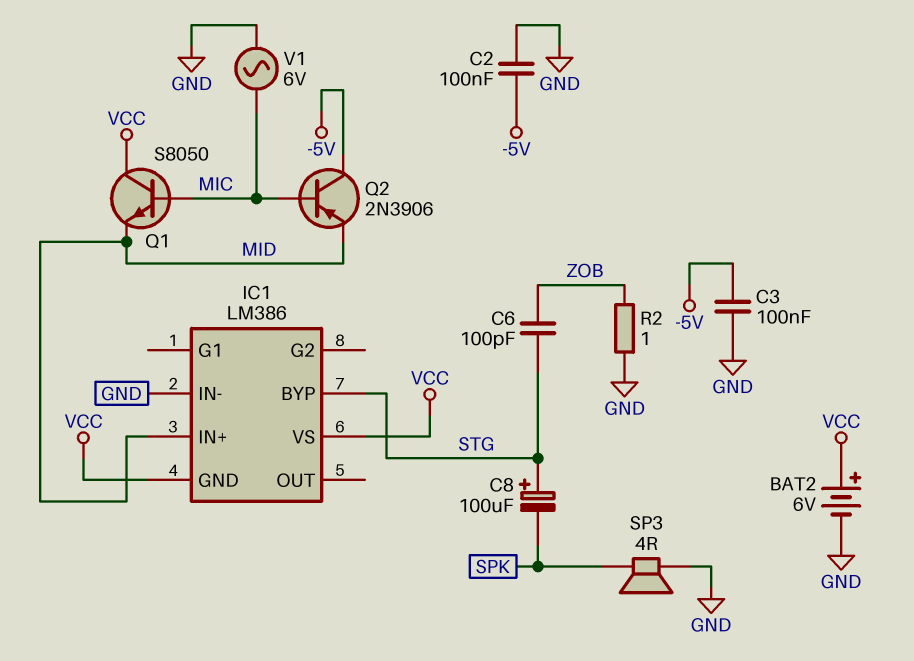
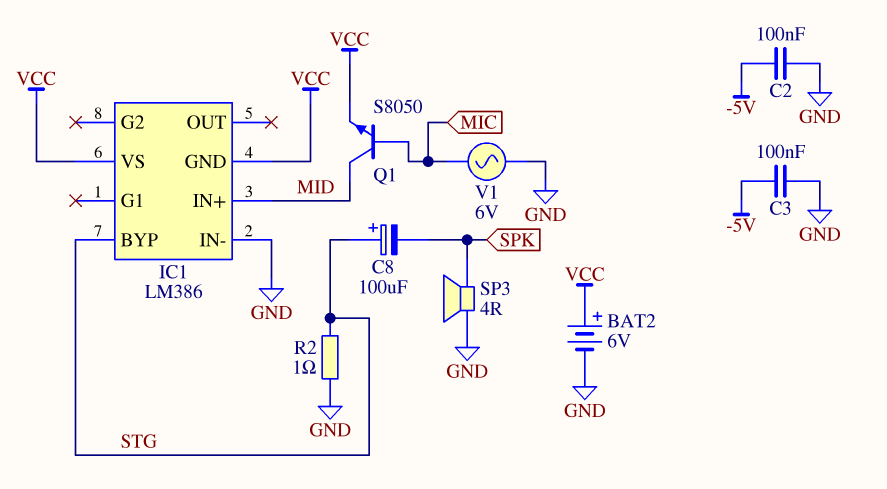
C6: 100pF (STG, ZOB) -> none
Q1: NPN S8050 (B MIC, C VCC, E MID) -> NPN S8050 (B MIC, C MID, E VCC)
Q2: PNP 2N3906 (B MIC, C -5V, E MID) -> none
R2: 1 (GND, ZOB) -> 1 (GND, STG)

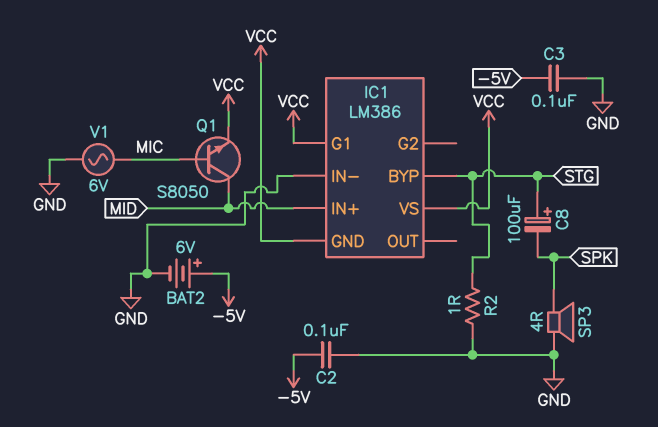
BAT2: 6V (plus VCC, minus GND) -> 6V (plus -5V, minus GND)
IC1 pin G1: none -> VCC

